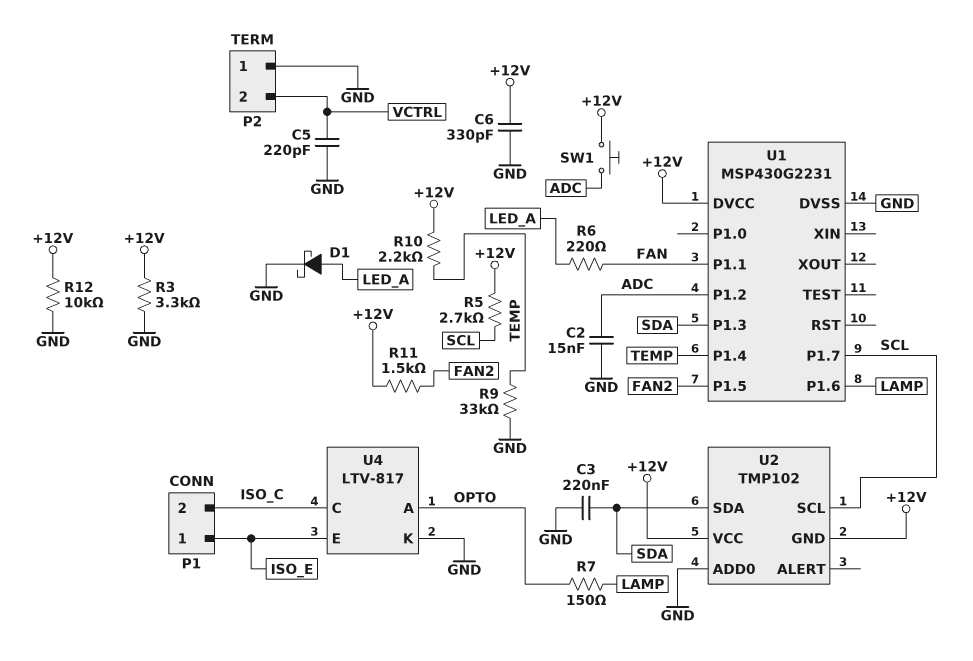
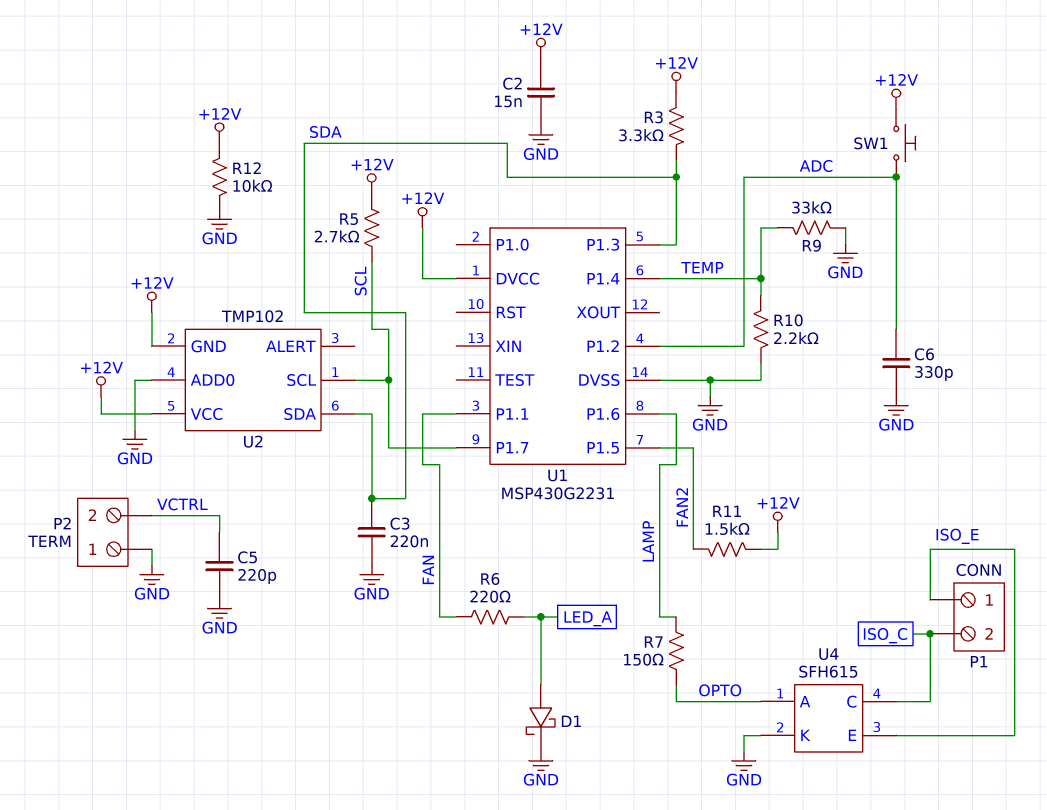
C2: 15nF (ADC, GND) -> 15nF (+12V, GND)
C6: 330pF (+12V, GND) -> 330pF (ADC, GND)
R3: 3.3k (+12V, GND) -> 3.3k (+12V, SDA)
R10: 2.2k (+12V, TEMP) -> 2.2k (GND, TEMP)
U4: LTV-817 -> SFH615

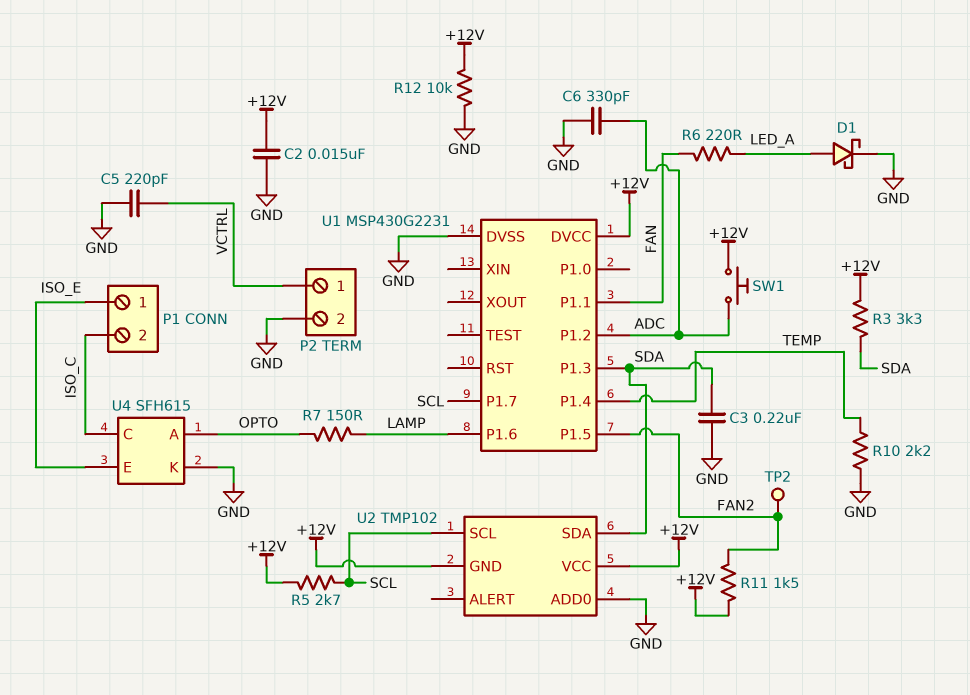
P2 pin 1: GND -> VCTRL
P2 pin 2: VCTRL -> GND
R9: 33k (GND, TEMP) -> none
TP2: none -> test point (FAN2)

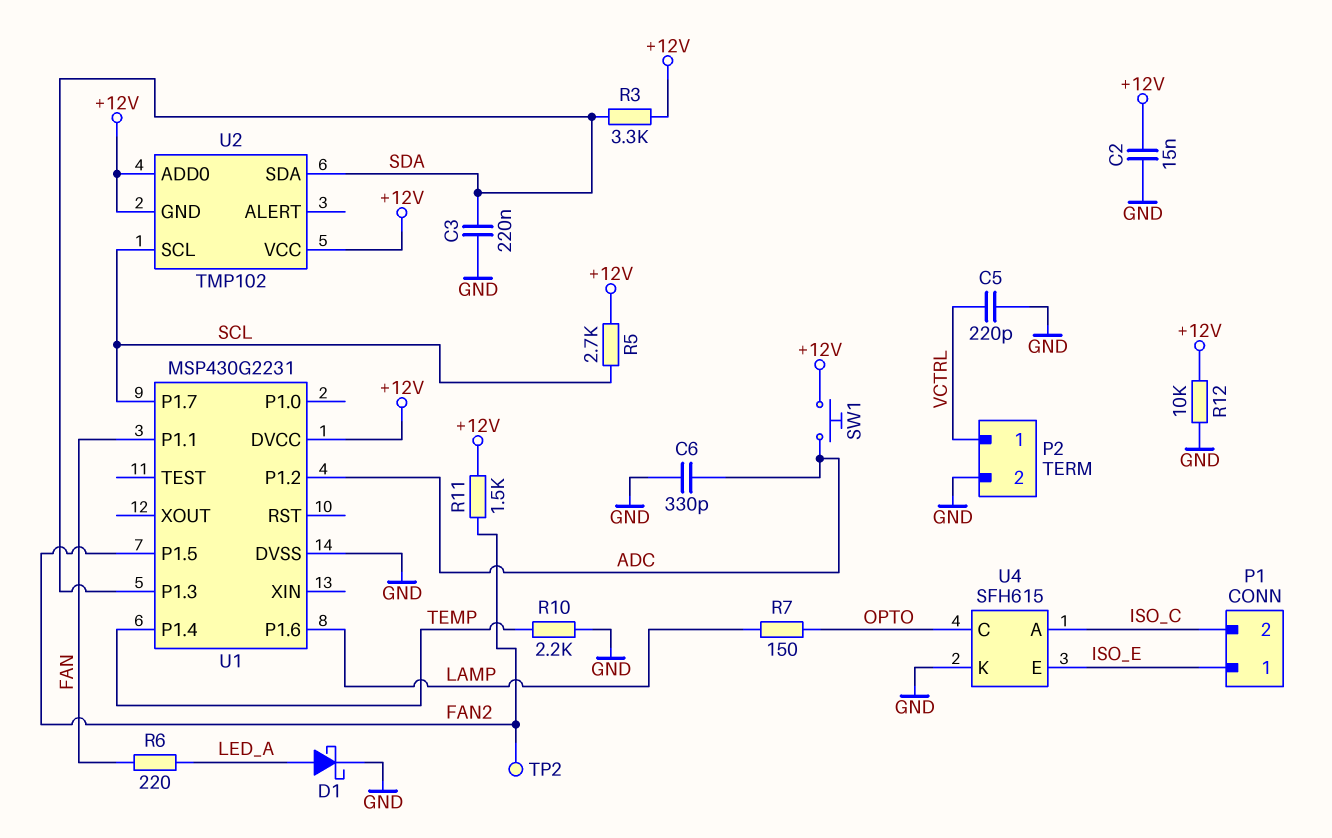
U2 pin ADD0: GND -> +12V
U4 pin A: OPTO -> ISO_C
U4 pin C: ISO_C -> OPTO

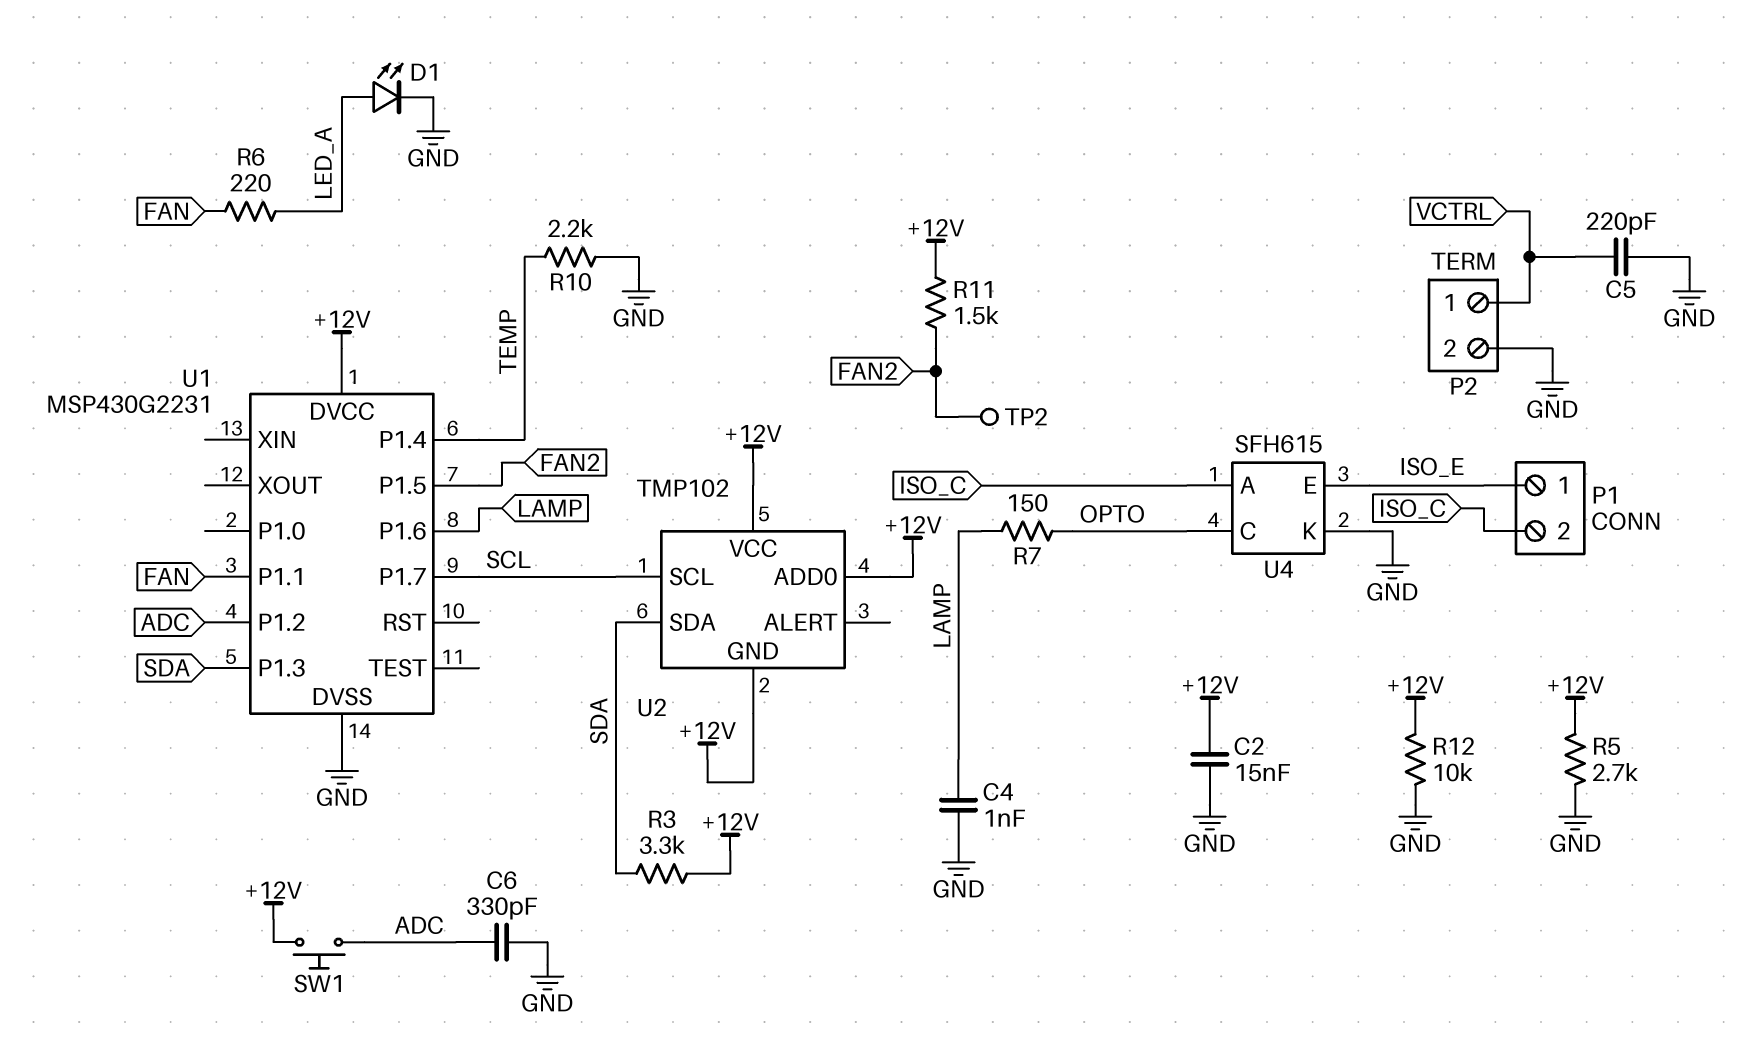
C3: 220nF (GND, SDA) -> none
C4: none -> 1nF (GND, LAMP)
D1: schottky (A LED_A, K GND) -> LED (A LED_A, K GND)
R5: 2.7k (+12V, SCL) -> 2.7k (+12V, GND)

